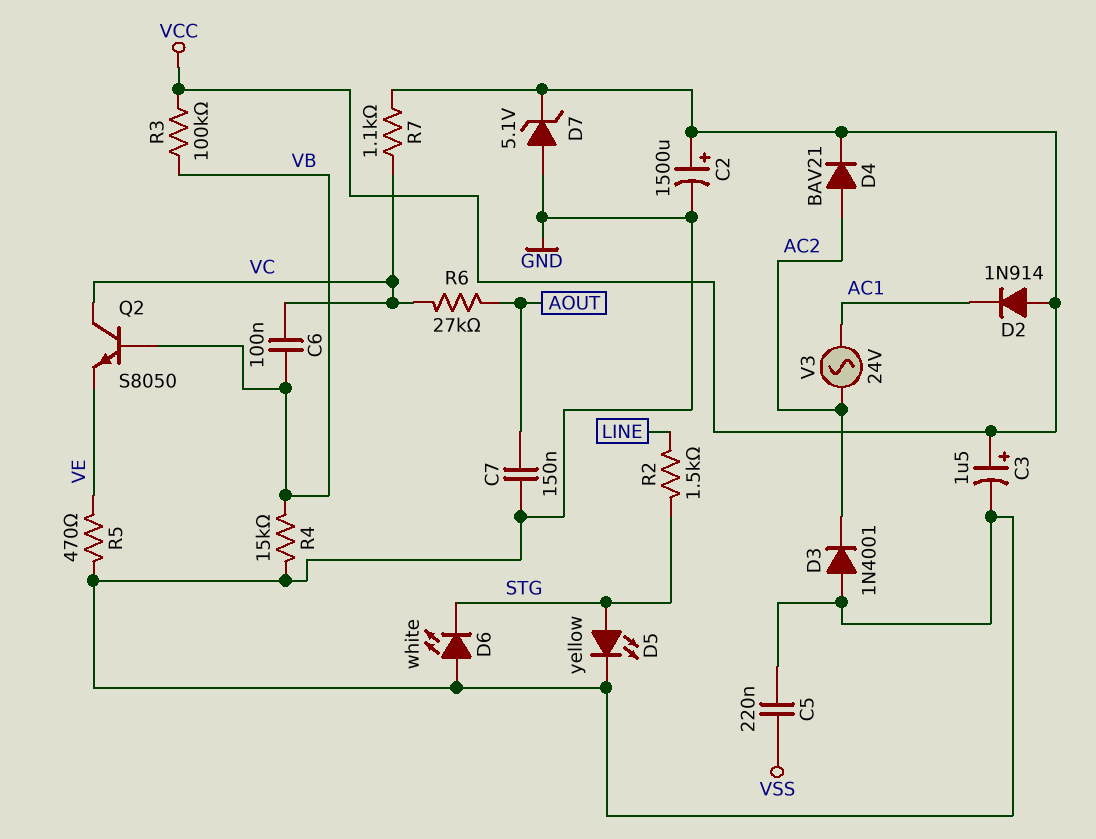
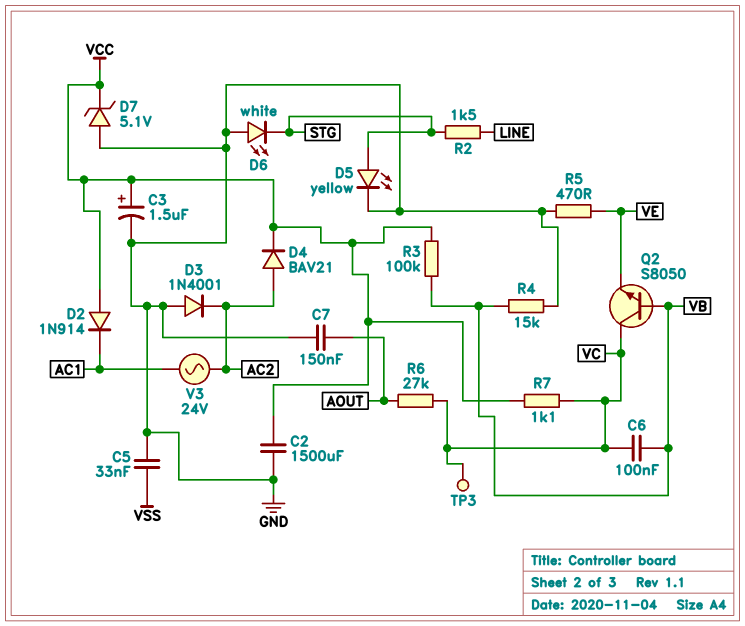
C2: 1500uF (plus VCC, minus GND) -> 1500uF (GND, VCC)
C5: 220nF (GND, VSS) -> 33nF (GND, VSS)
TP3: none -> test point (VC)

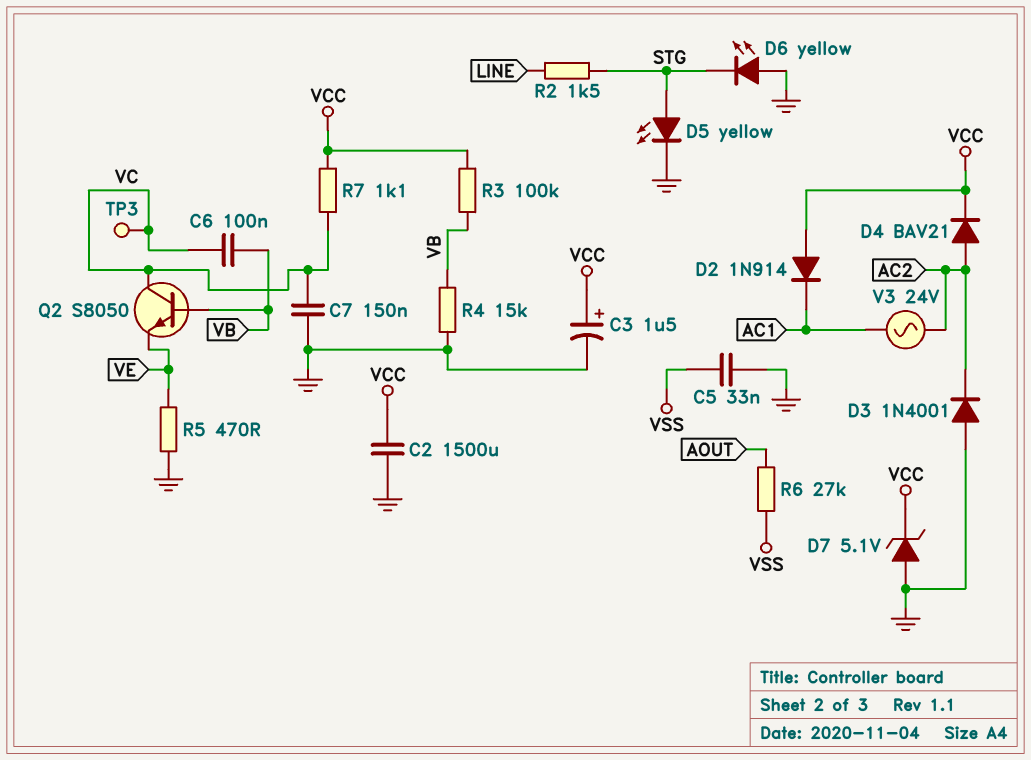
C7: 150nF (AOUT, GND) -> 150nF (GND, VC)
D6: LED white (A GND, K STG) -> LED yellow (A GND, K STG)
R6: 27k (AOUT, VC) -> 27k (AOUT, VSS)

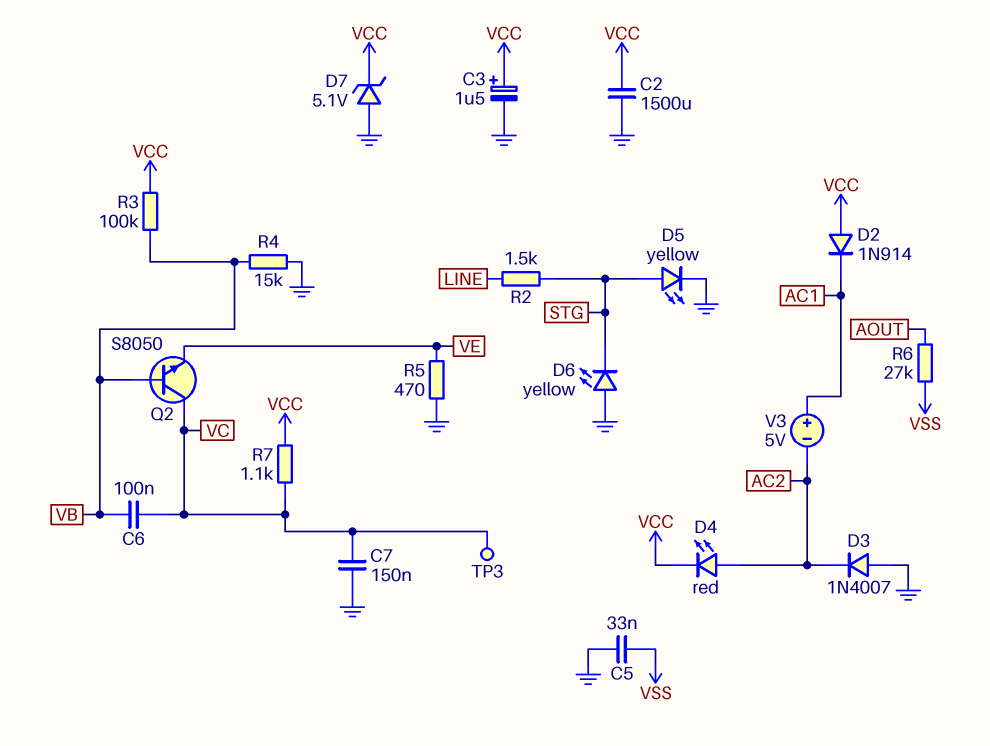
D3: diode 1N4001 (A GND, K AC2) -> diode 1N4007 (A GND, K AC2)
D4: diode BAV21 (A AC2, K VCC) -> LED red (A AC2, K VCC)
V3: AC 24V (AC1, AC2) -> 5V (plus AC1, minus AC2)

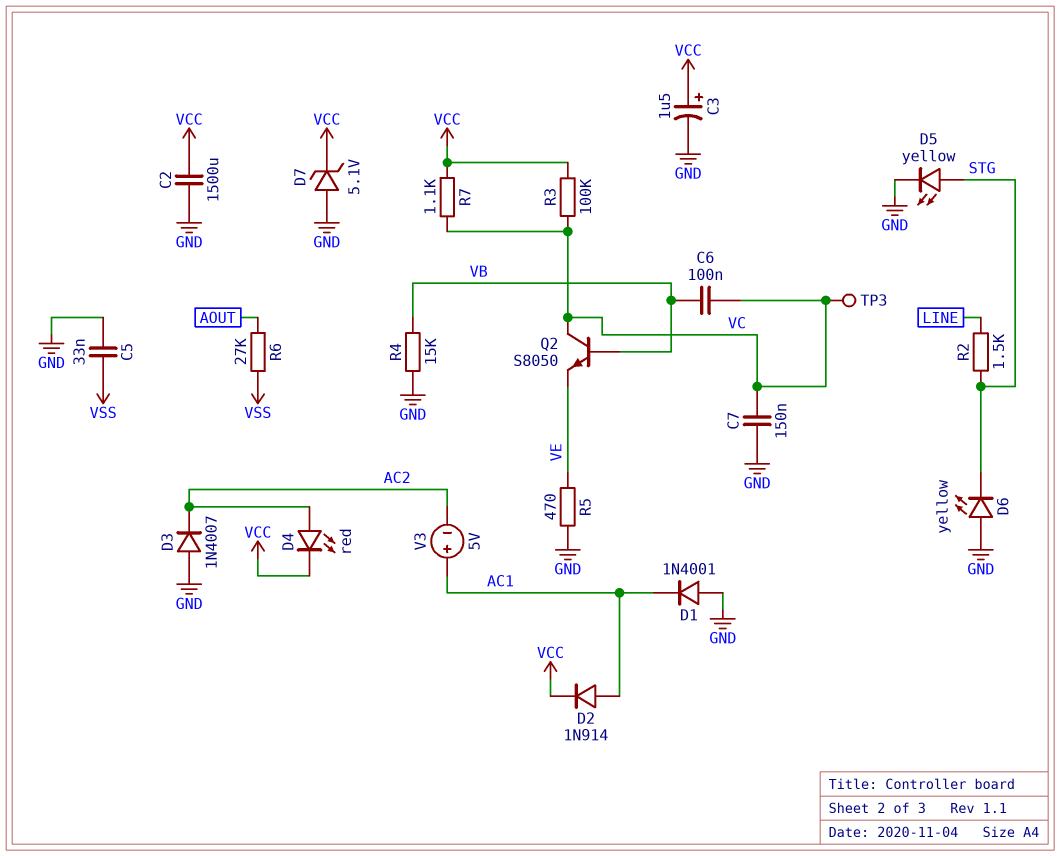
D1: none -> diode 1N4001 (A GND, K AC1)
D2: diode 1N914 (A VCC, K AC1) -> diode 1N914 (A AC1, K VCC)
R3: 100k (VB, VCC) -> 100k (VC, VCC)

